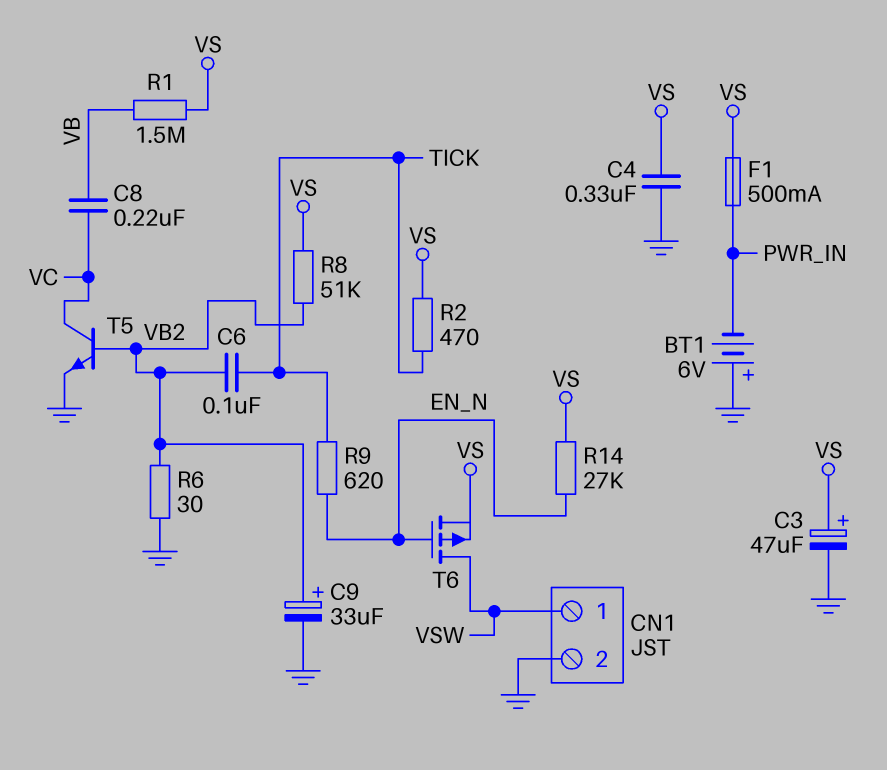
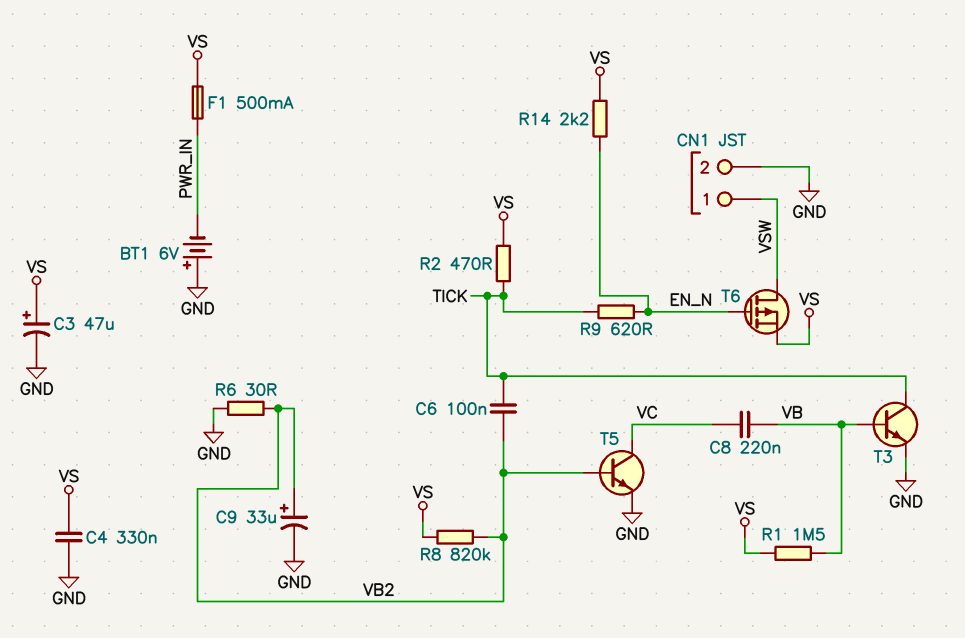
R8: 51k (VB2, VS) -> 820k (VB2, VS)
R14: 27k (EN_N, VS) -> 2.2k (EN_N, VS)
T3: none -> NPN (B VB, C TICK, E GND)

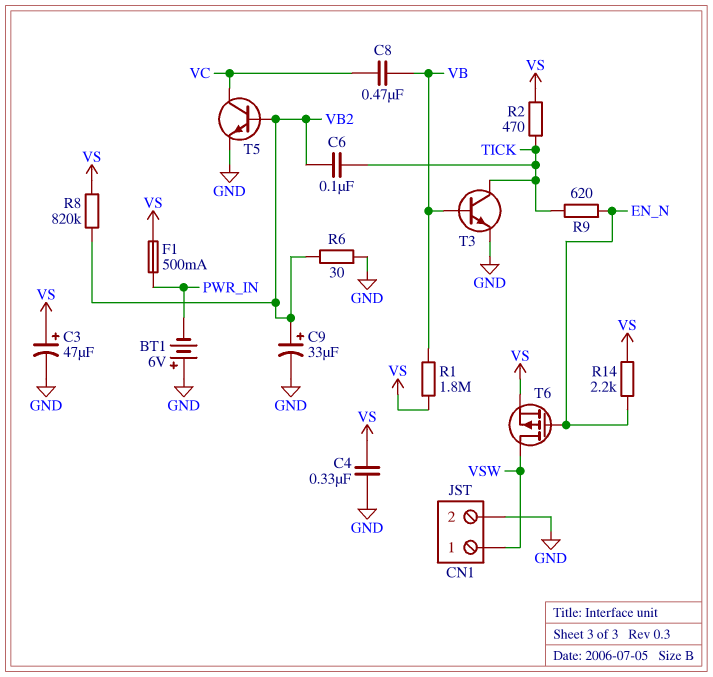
C8: 220nF (VB, VC) -> 470nF (VB, VC)
R1: 1.5M (VB, VS) -> 1.8M (VB, VS)

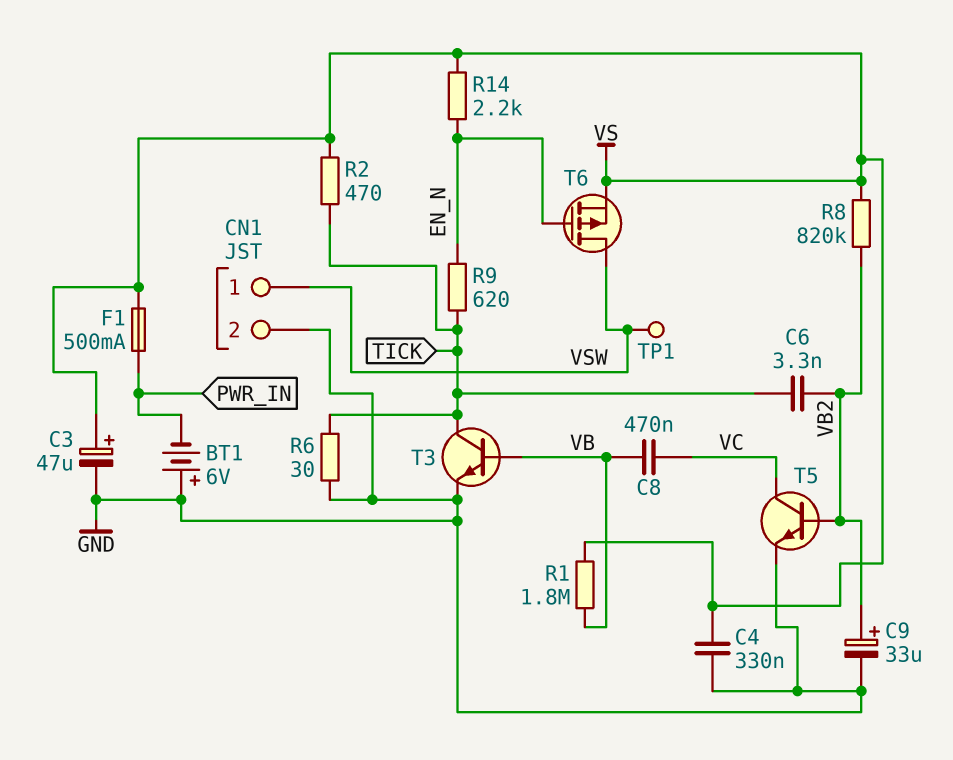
C6: 100nF (TICK, VB2) -> 3.3nF (TICK, VB2)
R6: 30 (GND, VB2) -> 30 (GND, TICK)
TP1: none -> test point (VSW)

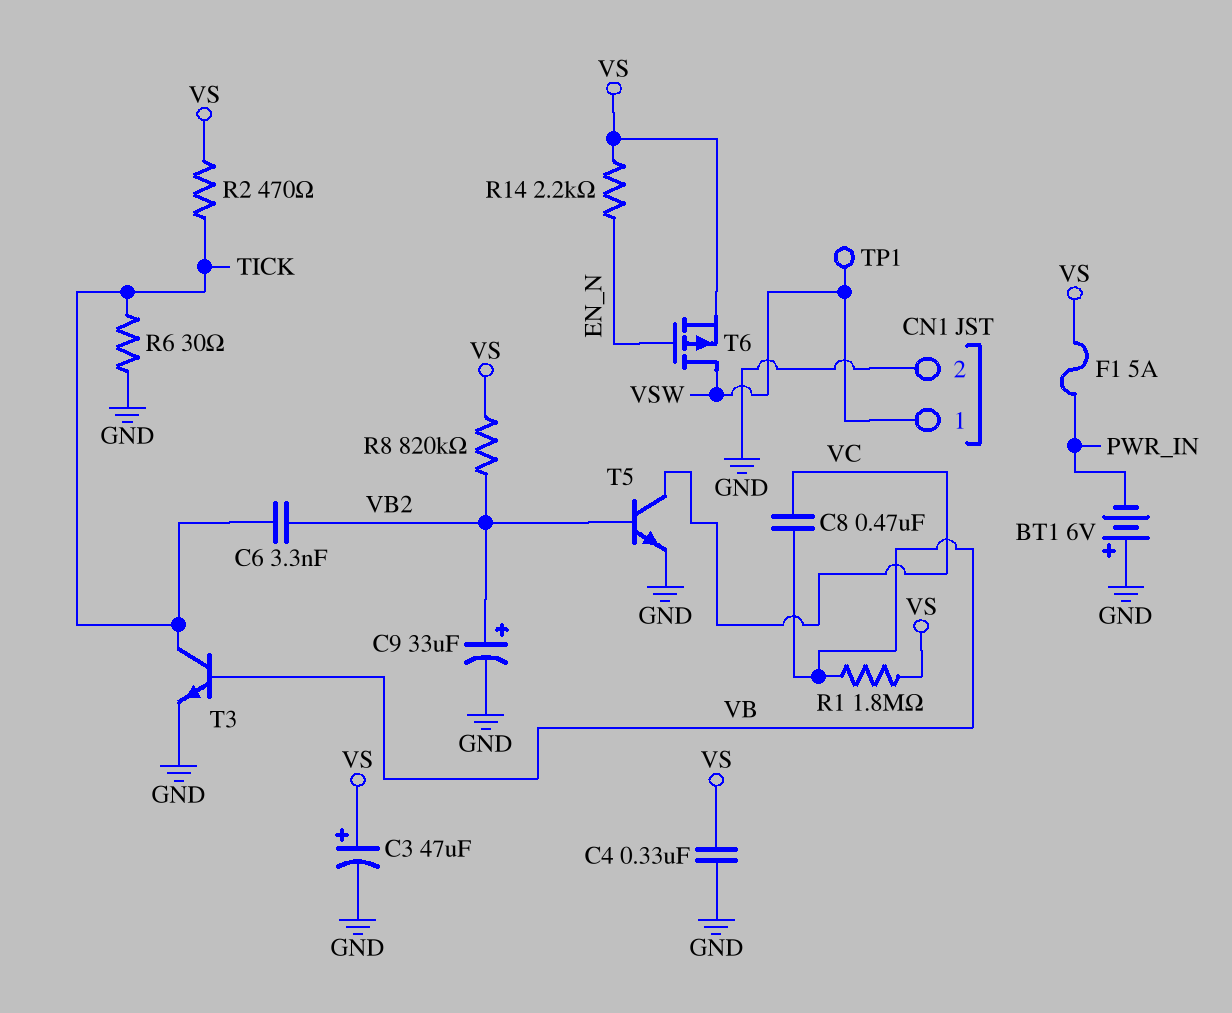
F1: 500mA (PWR_IN, VS) -> 5A (PWR_IN, VS)
R9: 620 (EN_N, TICK) -> none

